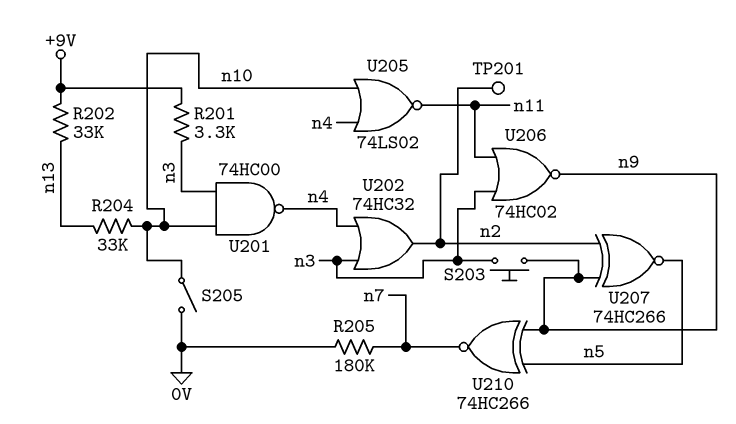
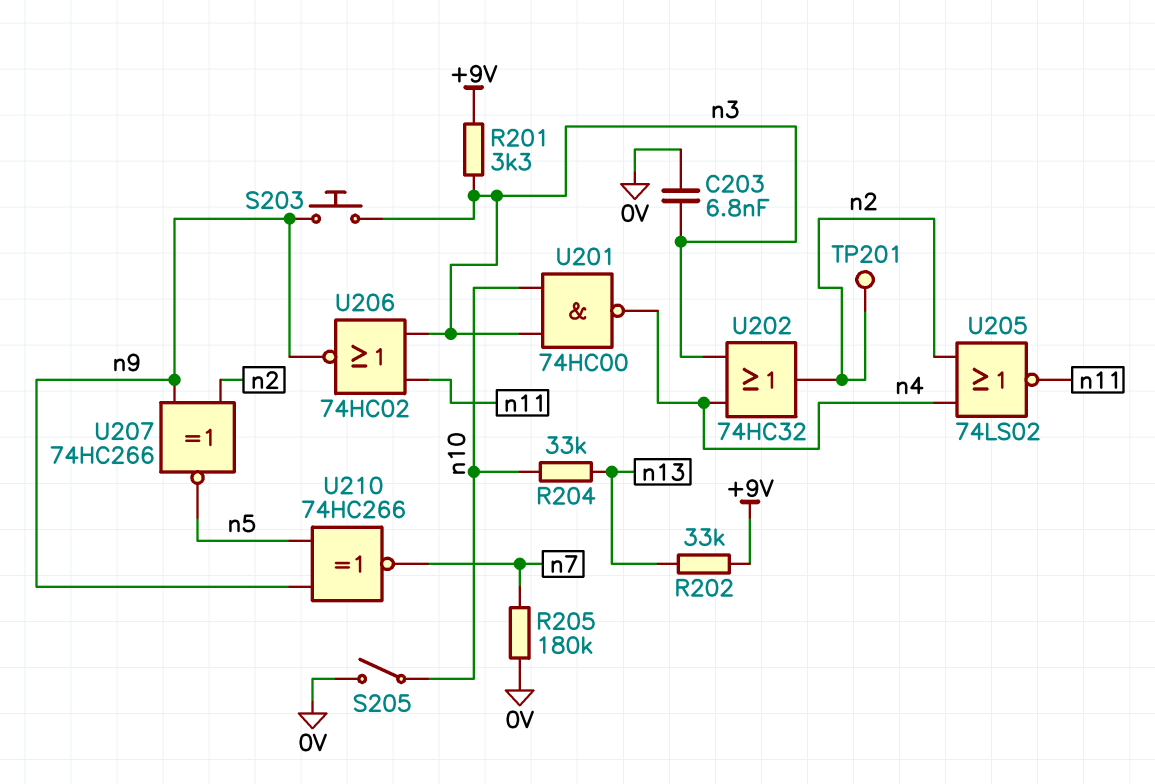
C203: none -> 6.8nF (0V, n3)
U205: NOR 74LS02 (in n4, in n10, out n11) -> NOR 74LS02 (in n2, in n4, out n11)

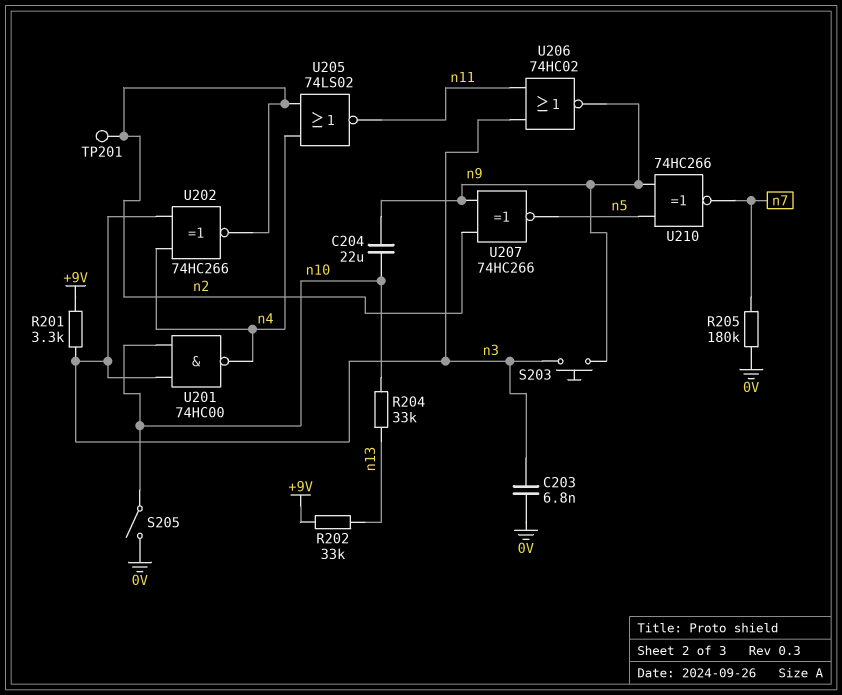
C204: none -> 22uF (n9, n10)
U202: OR 74HC32 (in n3, in n4, out n2) -> XNOR 74HC266 (in n3, in n4, out n2)

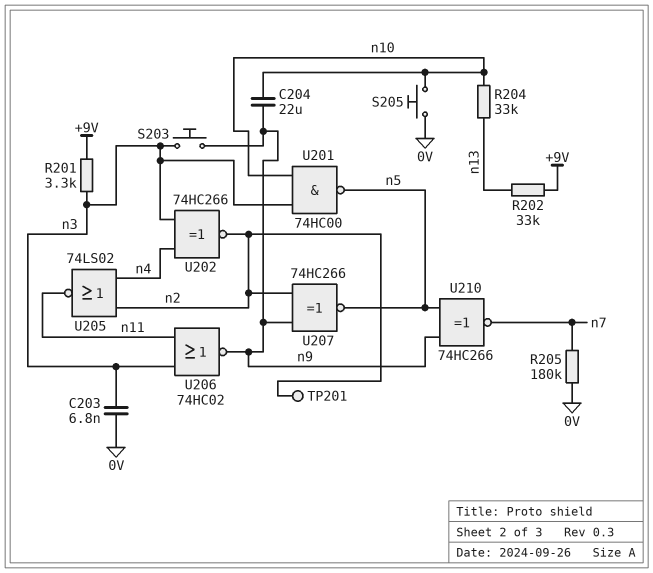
S205: switch (0V, n10) -> button (0V, n10)
U201: NAND 74HC00 (in n3, in n10, out n4) -> NAND 74HC00 (in n3, in n10, out n5)

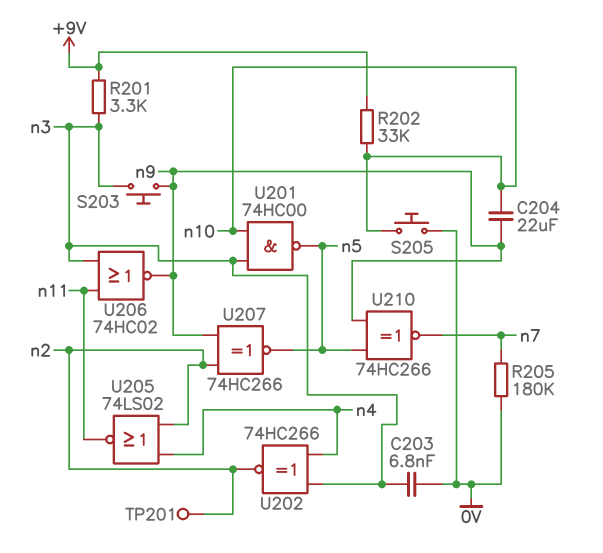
R202: 33k (+9V, n13) -> 33k (+9V, n10)
R204: 33k (n10, n13) -> none

